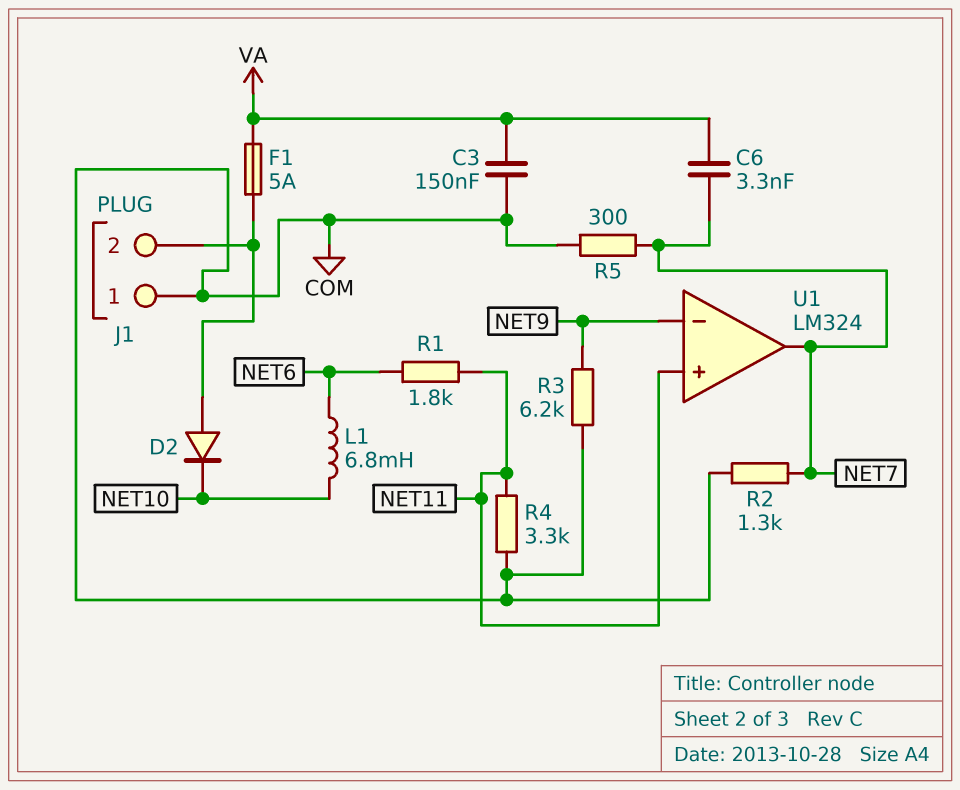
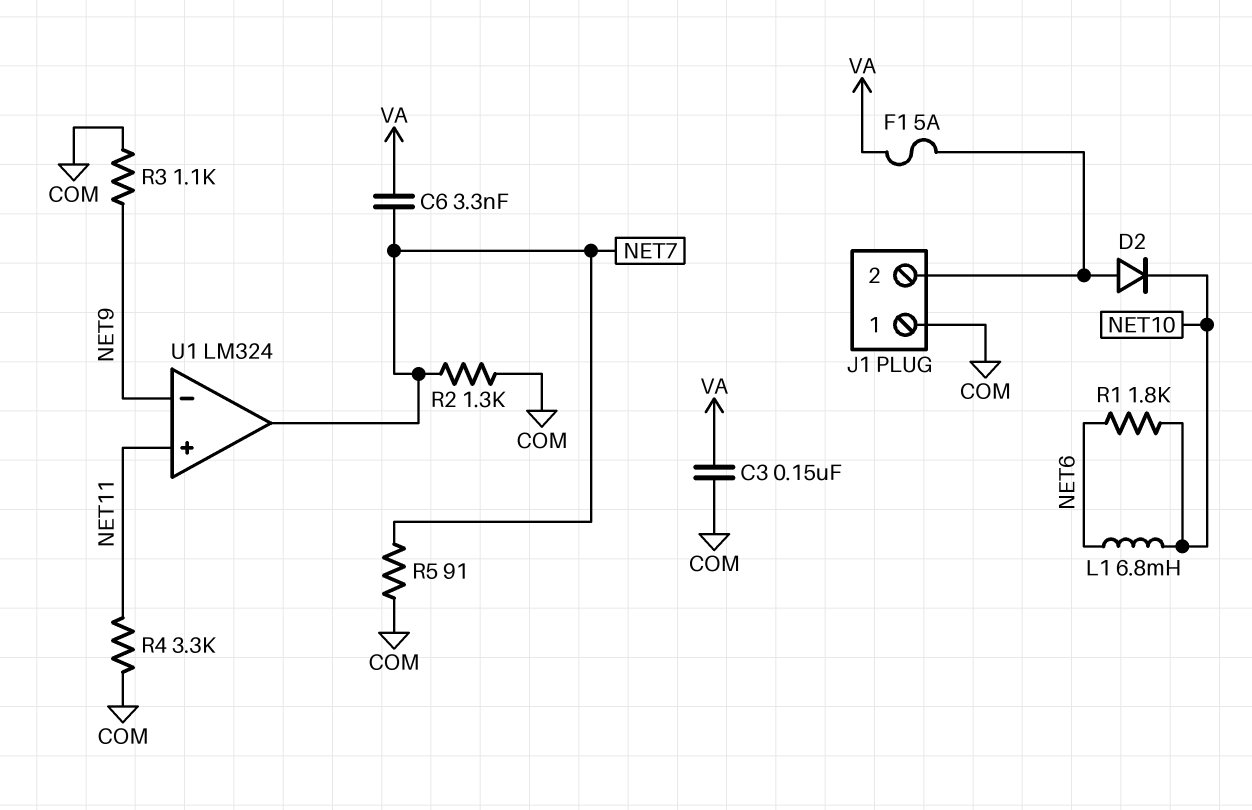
R1: 1.8k (NET6, NET11) -> 1.8k (NET6, NET10)
R3: 6.2k (COM, NET9) -> 1.1k (COM, NET9)
R5: 300 (COM, NET7) -> 91 (COM, NET7)

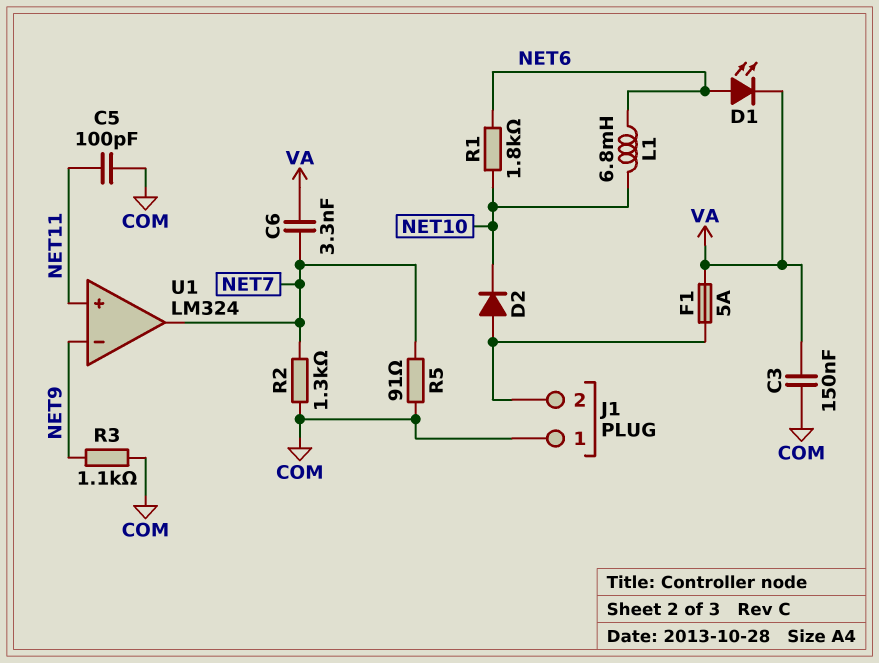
C5: none -> 100pF (COM, NET11)
D1: none -> LED (A NET6, K VA)
R4: 3.3k (COM, NET11) -> none

